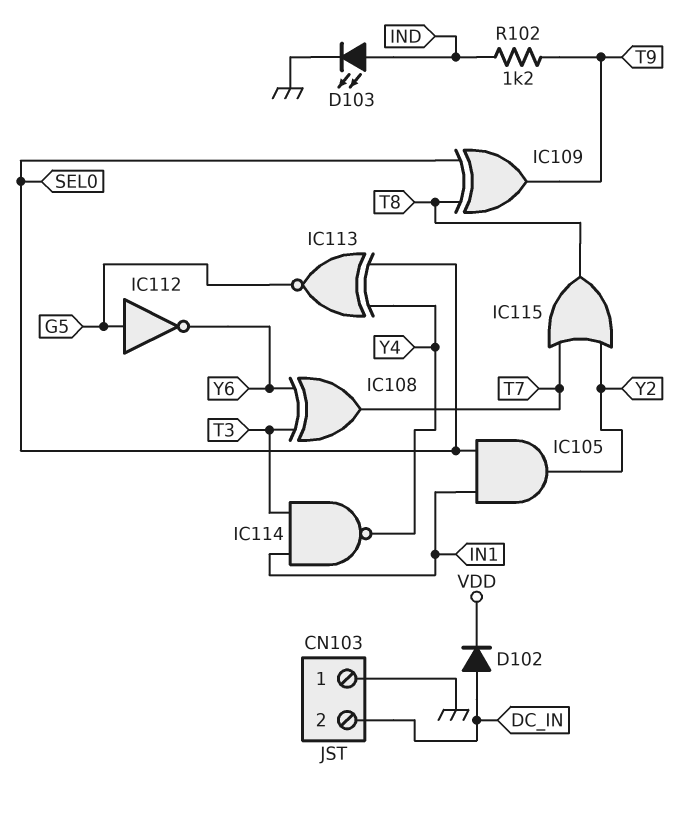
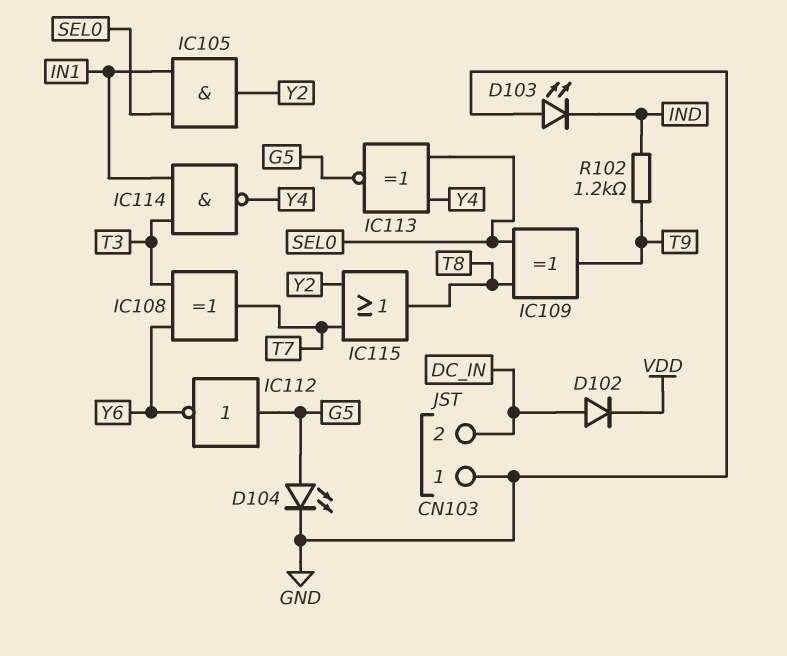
D103: LED (A IND, K GND) -> LED (A GND, K IND)
D104: none -> LED (A G5, K GND)

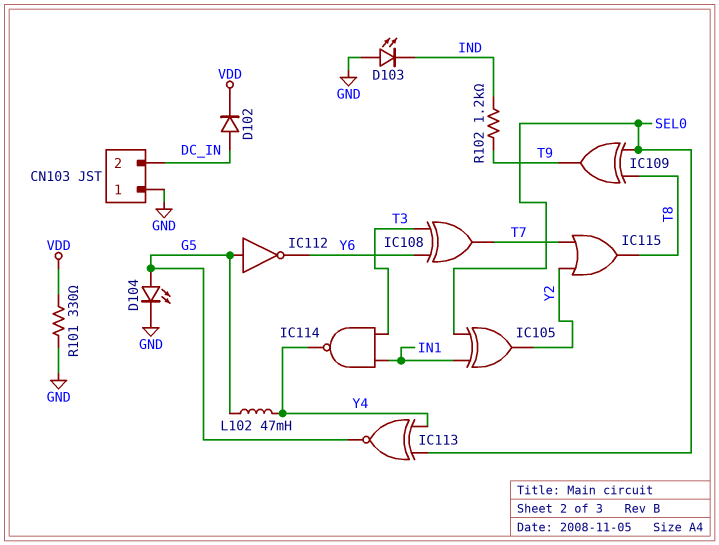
IC105: AND (in IN1, in SEL0, out Y2) -> XOR (in IN1, in SEL0, out Y2)
L102: none -> 47mH (G5, Y4)
R101: none -> 330 (GND, VDD)

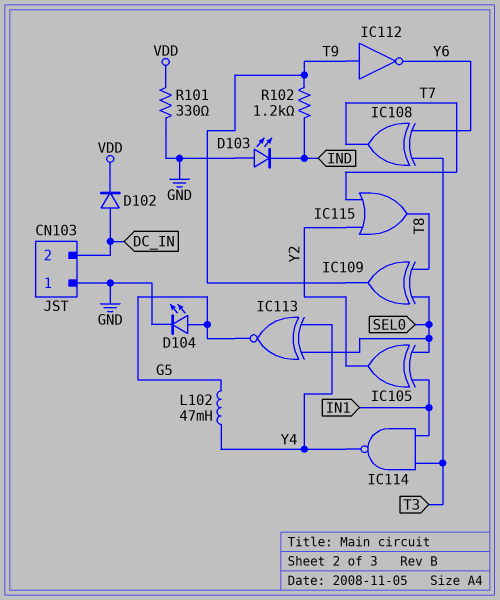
IC112: NOT (in G5, out Y6) -> NOT (in T9, out Y6)

